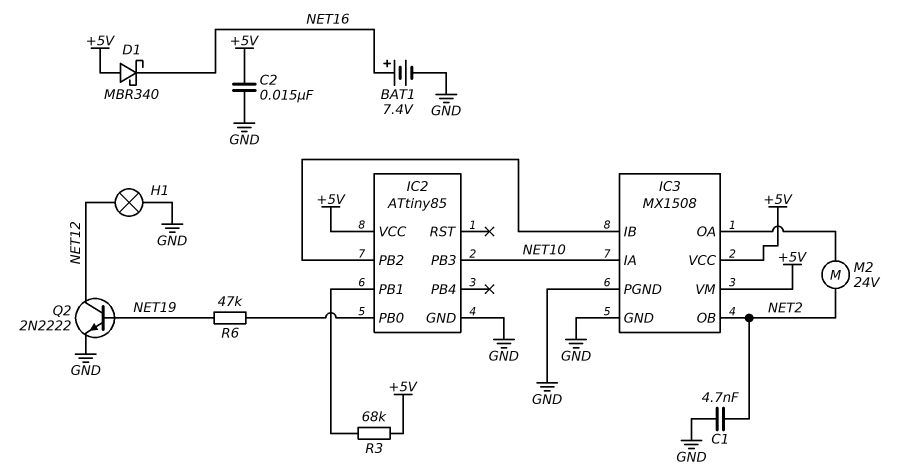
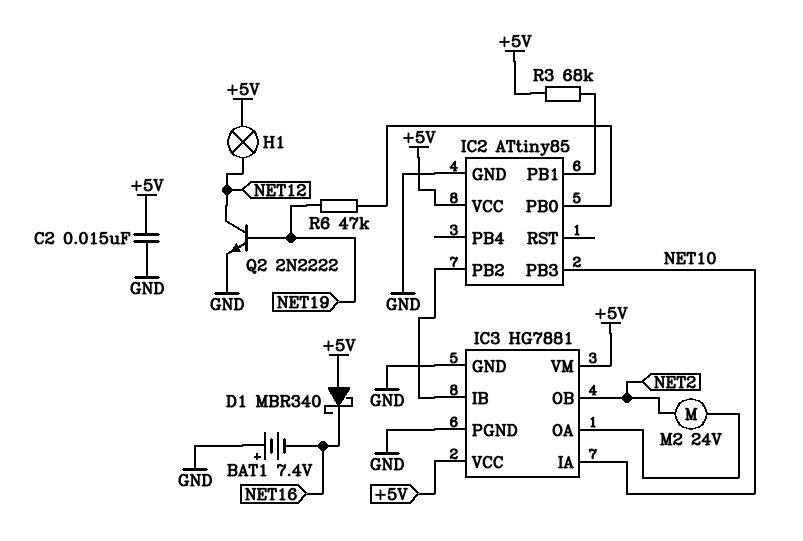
BAT1: 7.4V (plus NET16, minus GND) -> 7.4V (plus GND, minus NET16)
C1: 4.7nF (GND, NET2) -> none
H1: lamp (GND, NET12) -> lamp (+5V, NET12)
IC3: MX1508 -> HG7881

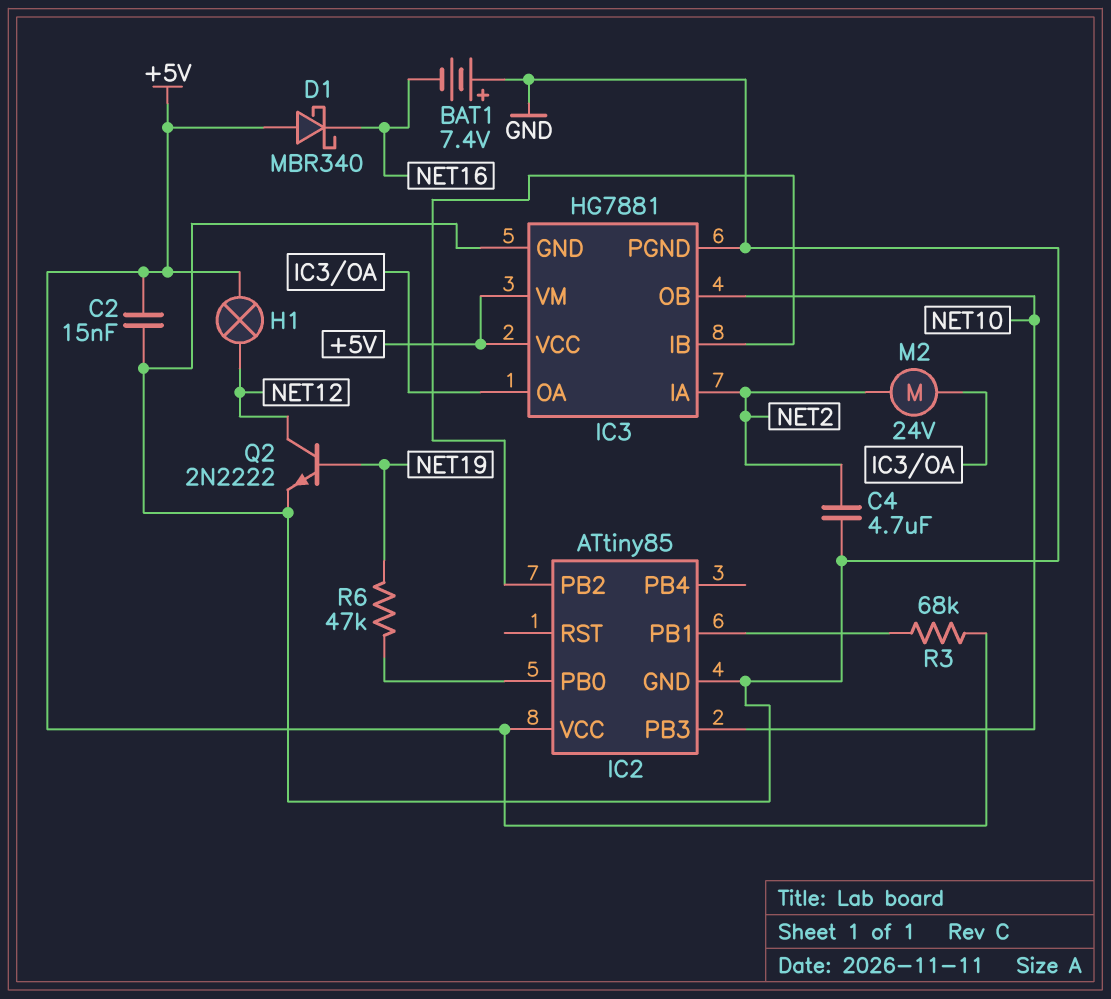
C4: none -> 4.7uF (GND, NET2)
IC3 pin IA: NET10 -> NET2
IC3 pin OB: NET2 -> NET10

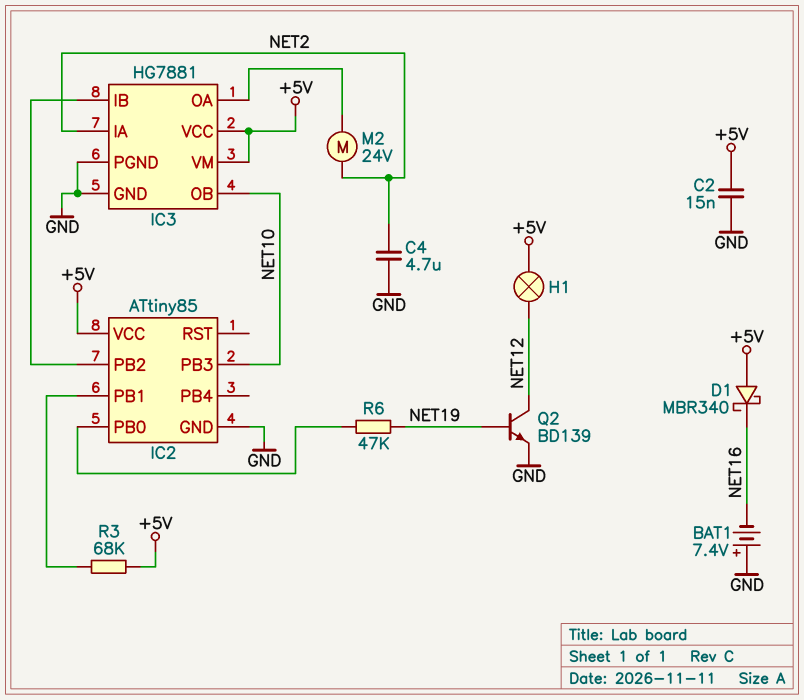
Q2: NPN 2N2222 (B NET19, C NET12, E GND) -> NPN BD139 (B NET19, C NET12, E GND)

